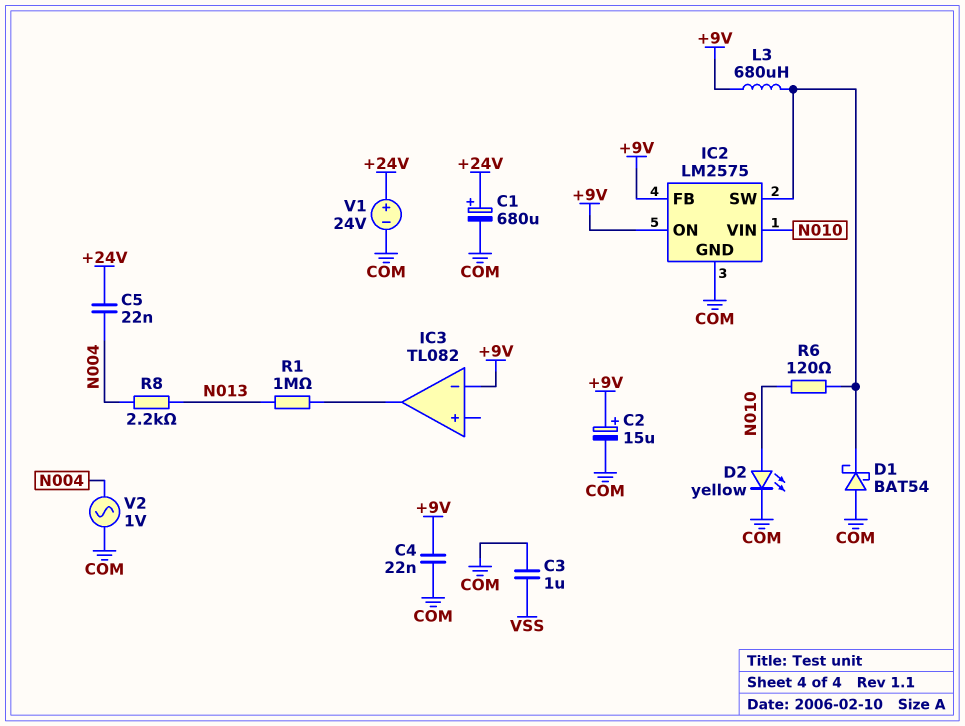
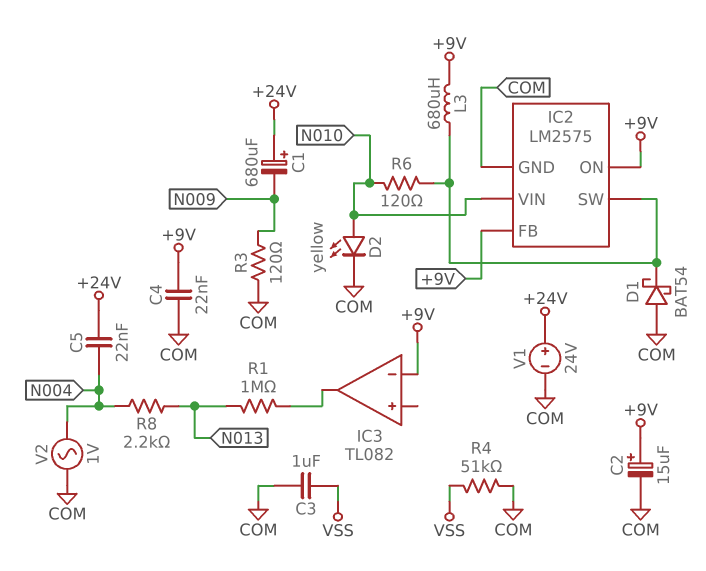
C1: 680uF (plus +24V, minus COM) -> 680uF (plus +24V, minus N009)
R3: none -> 120 (COM, N009)
R4: none -> 51k (COM, VSS)

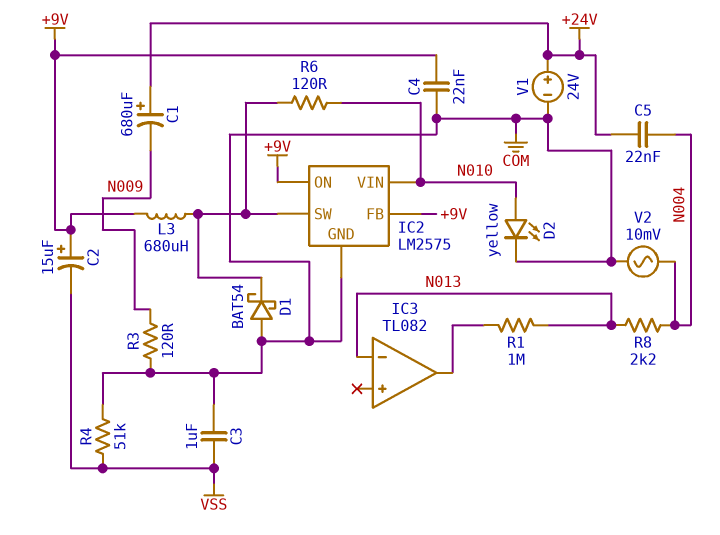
C2: 15uF (plus +9V, minus COM) -> 15uF (plus +9V, minus VSS)
IC3 pin in-: +9V -> N013
V2: AC 1V (COM, N004) -> AC 10mV (COM, N004)

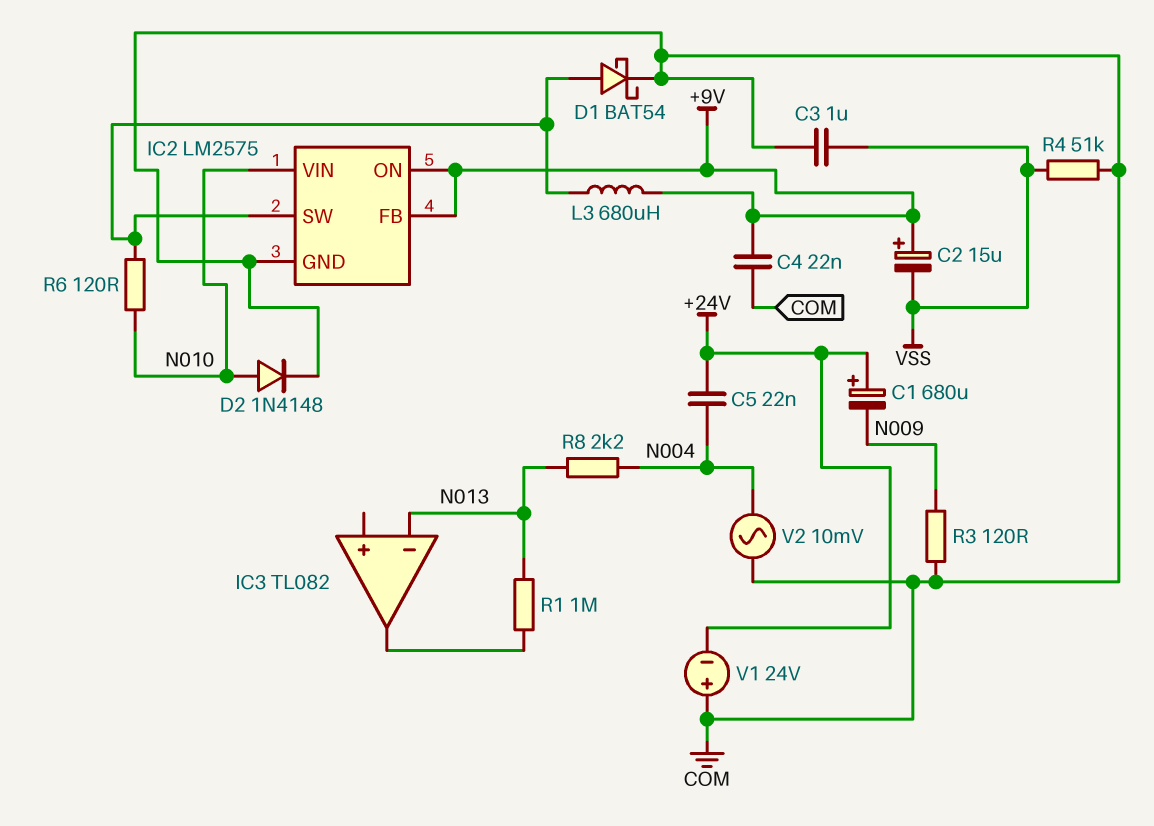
D1: schottky BAT54 (A COM, K IC2/SW) -> schottky BAT54 (A IC2/SW, K COM)
D2: LED yellow (A N010, K COM) -> diode 1N4148 (A N010, K COM)
V1: 24V (plus +24V, minus COM) -> 24V (plus COM, minus +24V)

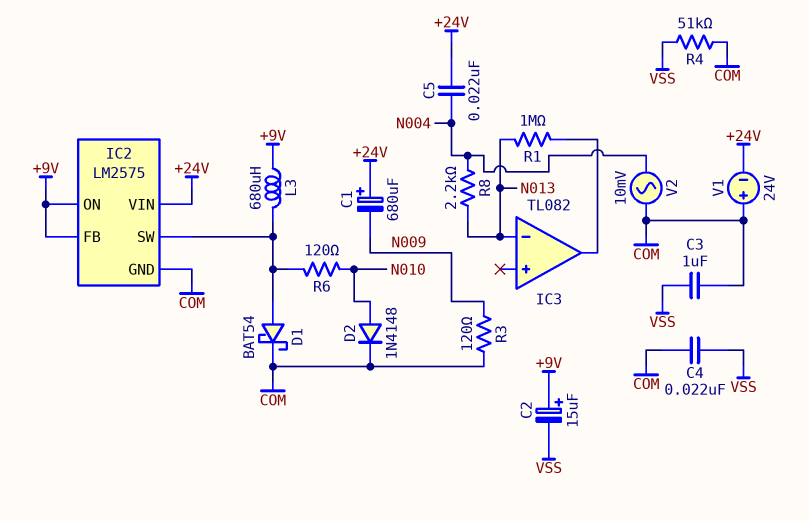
C4: 22nF (+9V, COM) -> 22nF (COM, VSS)
IC2 pin VIN: N010 -> +24V

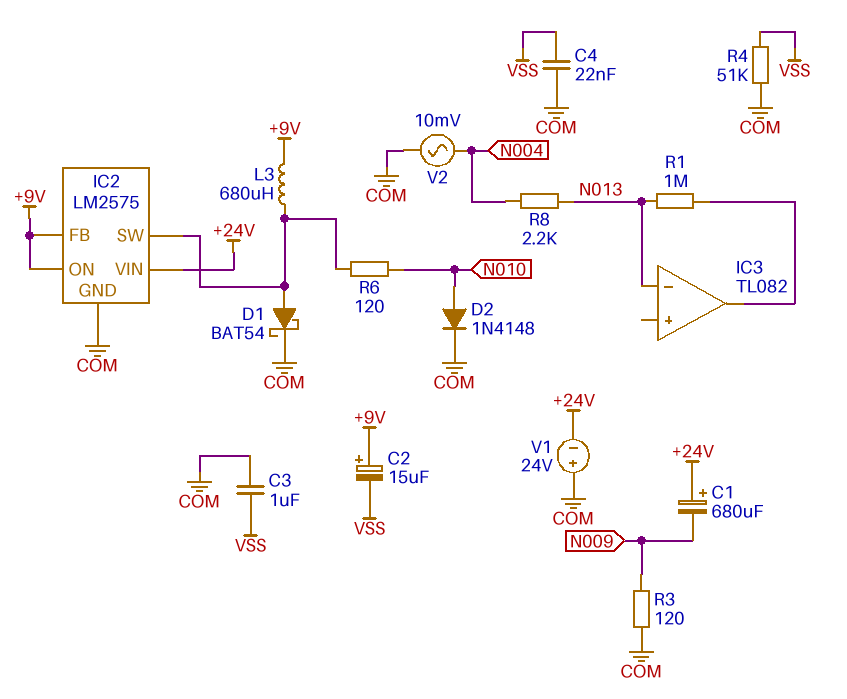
C5: 22nF (+24V, N004) -> none

